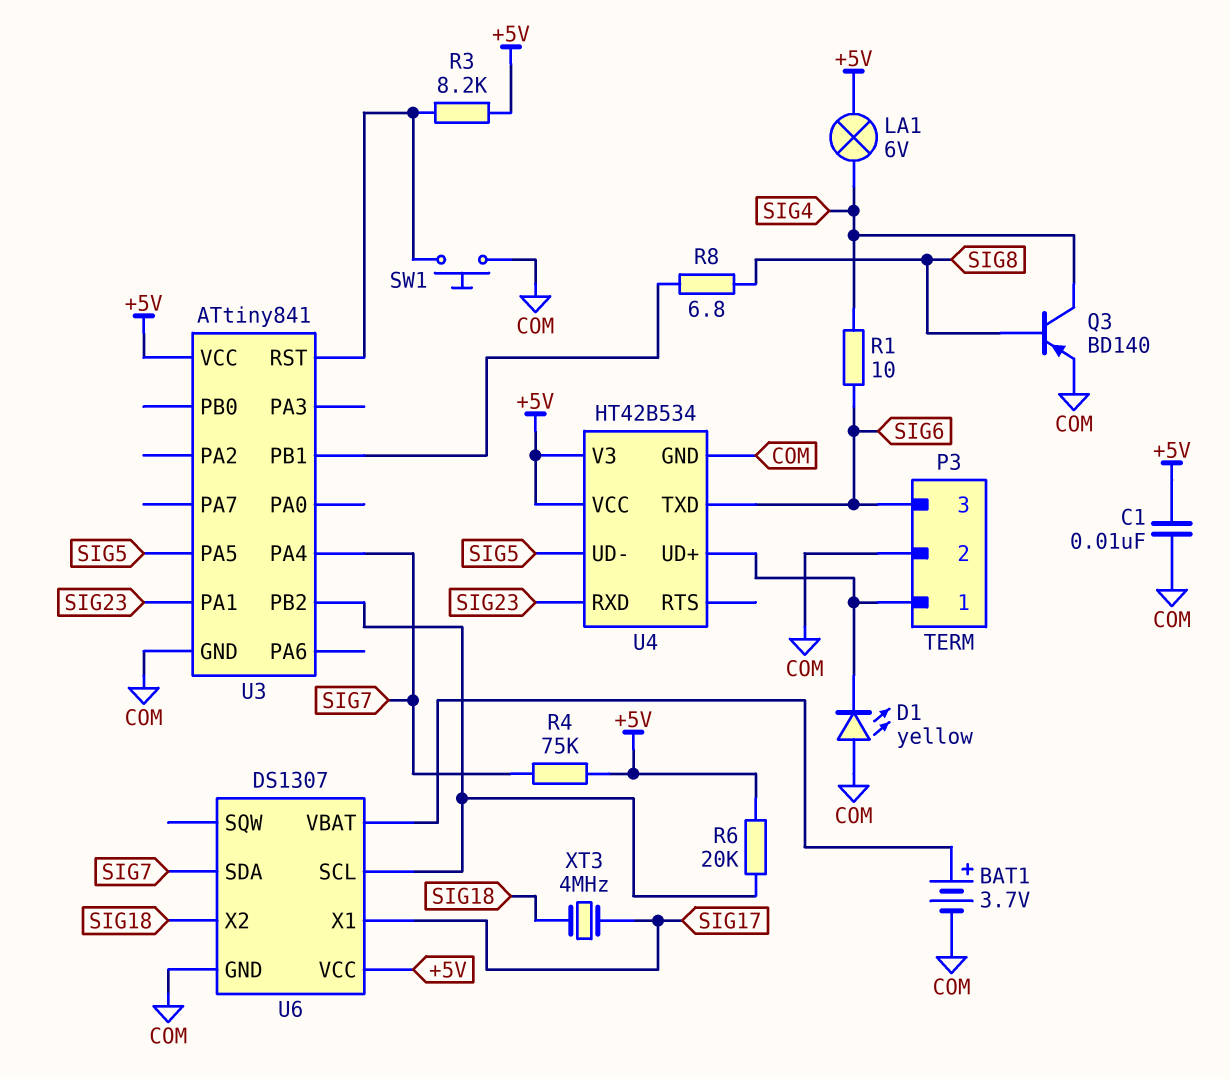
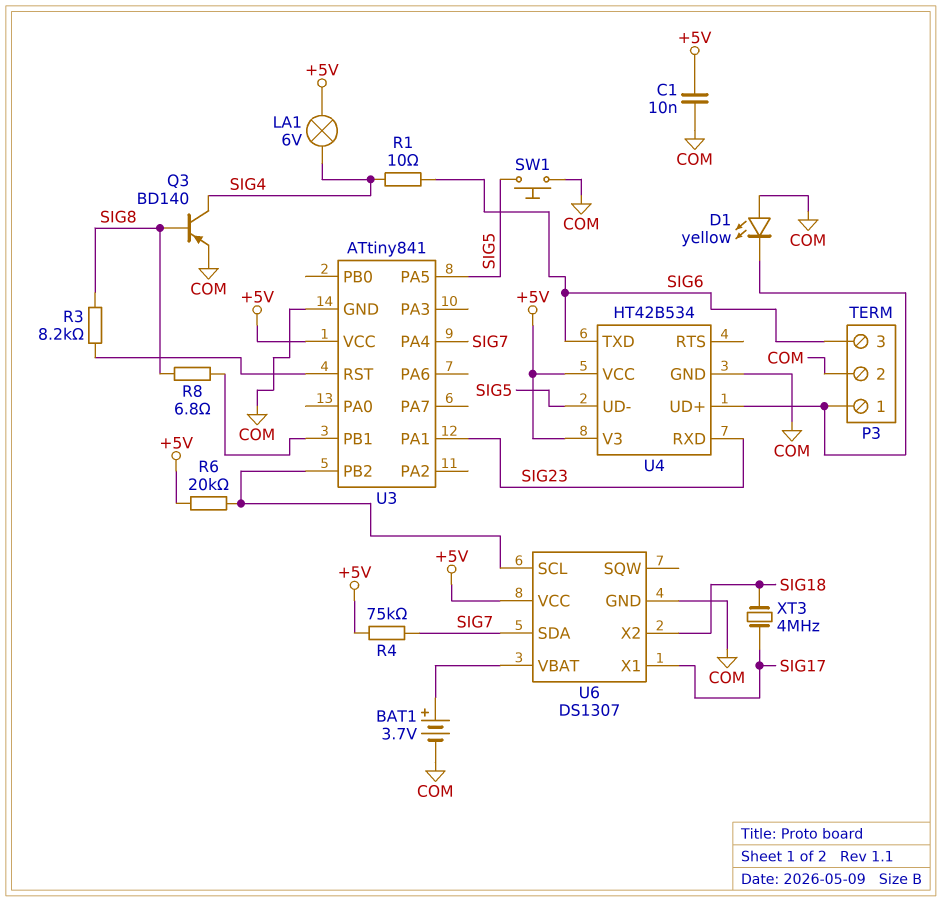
R3: 8.2k (+5V, U3/RST) -> 8.2k (SIG8, U3/RST)
SW1: button (COM, U3/RST) -> button (COM, SIG5)

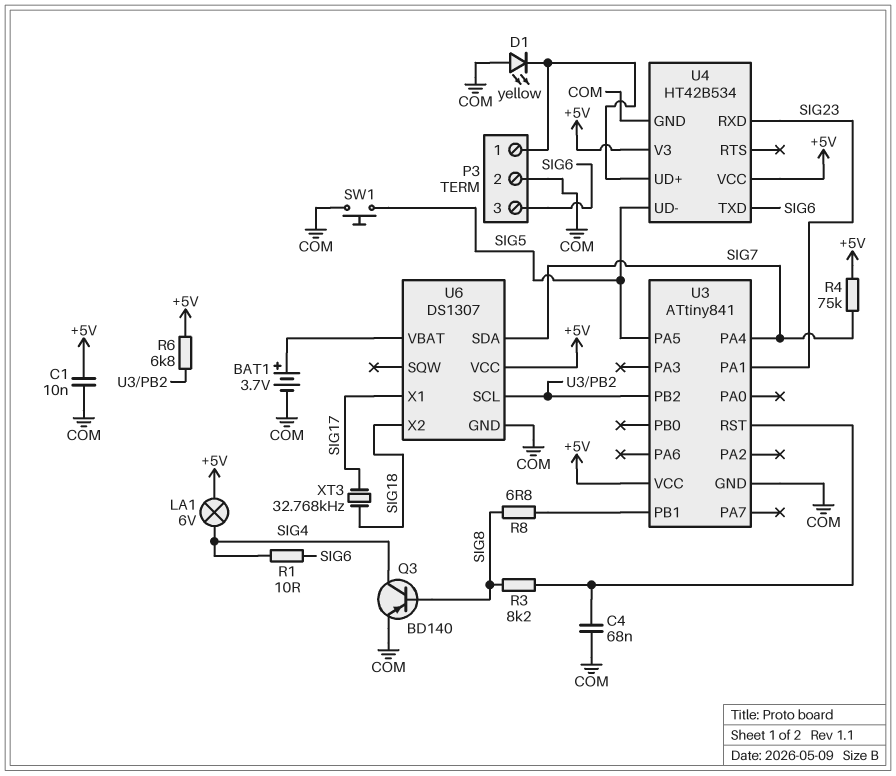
C4: none -> 68nF (COM, U3/RST)
R6: 20k (+5V, U3/PB2) -> 6.8k (+5V, U3/PB2)
XT3: 4MHz (SIG17, SIG18) -> 32.768kHz (SIG17, SIG18)

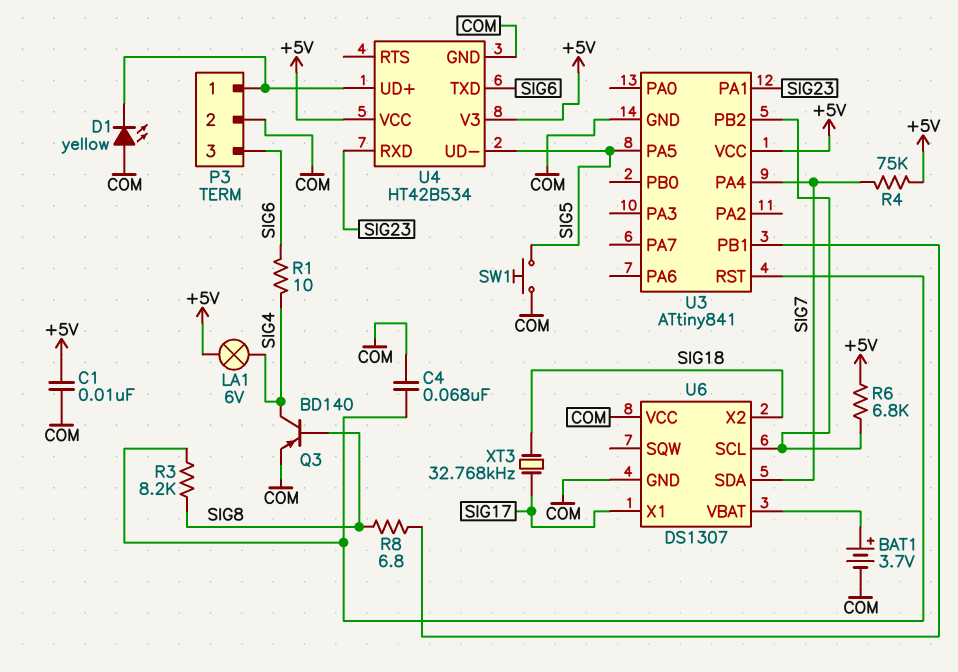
U6 pin VCC: +5V -> COM

